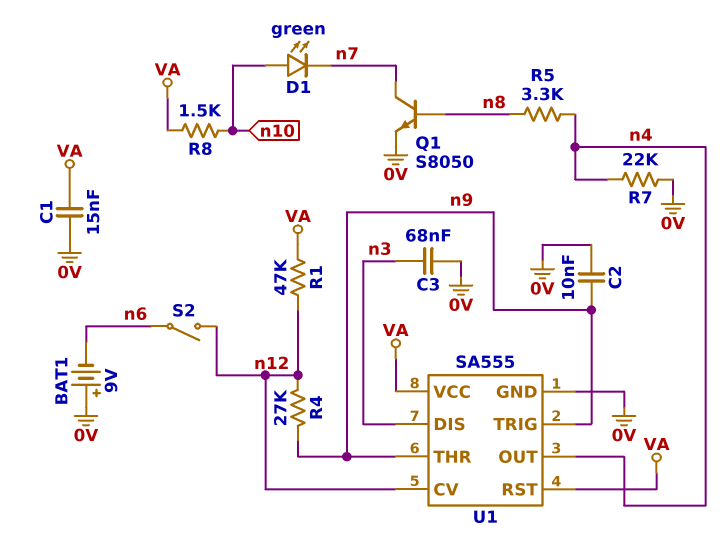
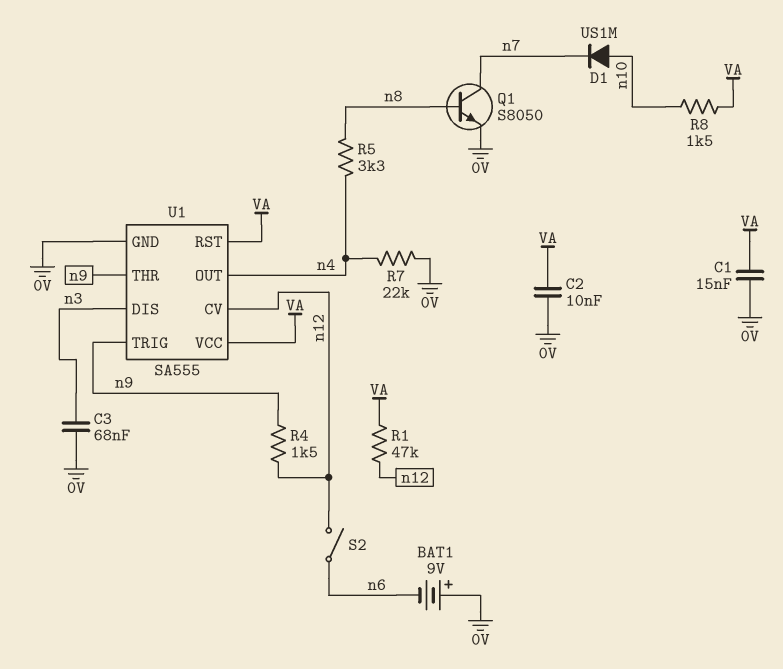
C2: 10nF (0V, n9) -> 10nF (0V, VA)
D1: LED green (A n10, K n7) -> diode US1M (A n10, K n7)
R4: 27k (n9, n12) -> 1.5k (n9, n12)

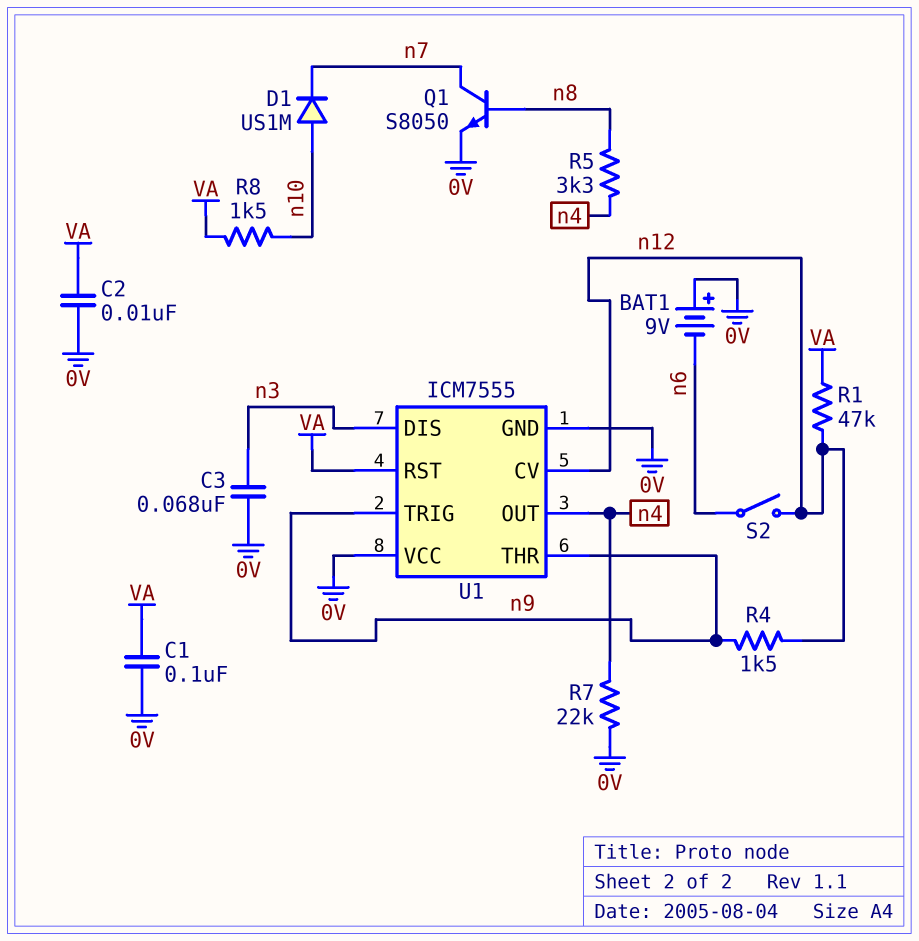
C1: 15nF (0V, VA) -> 100nF (0V, VA)
U1: SA555 -> ICM7555
U1 pin VCC: VA -> 0V

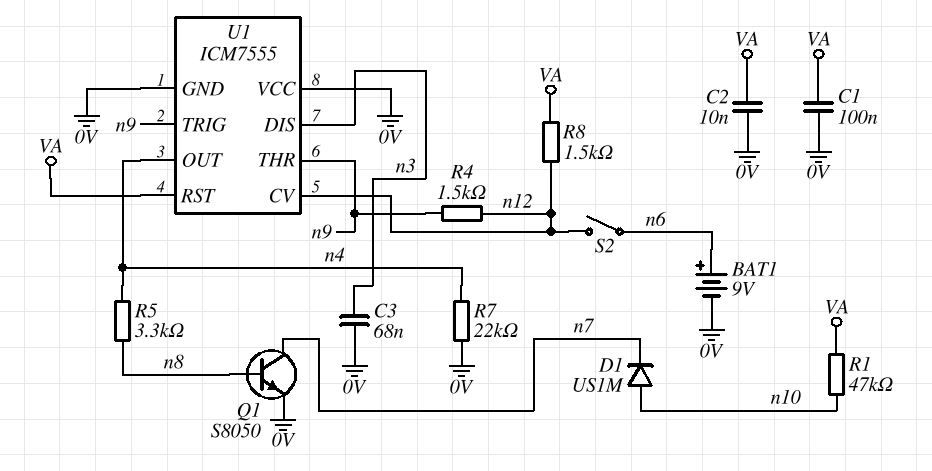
BAT1: 9V (plus 0V, minus n6) -> 9V (plus n6, minus 0V)
R1: 47k (VA, n12) -> 47k (VA, n10)
R8: 1.5k (VA, n10) -> 1.5k (VA, n12)

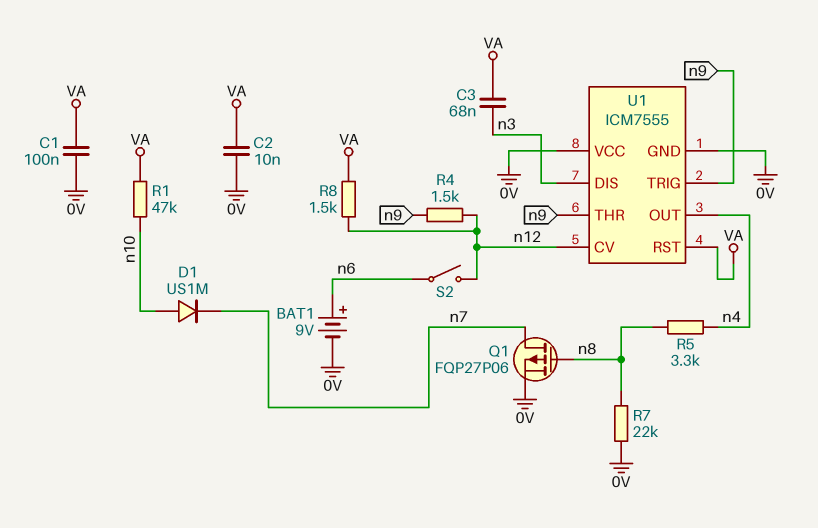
C3: 68nF (0V, n3) -> 68nF (VA, n3)
Q1: NPN S8050 (B n8, C n7, E 0V) -> PMOS FQP27P06 (G n8, D n7, S 0V)
R7: 22k (0V, n4) -> 22k (0V, n8)

